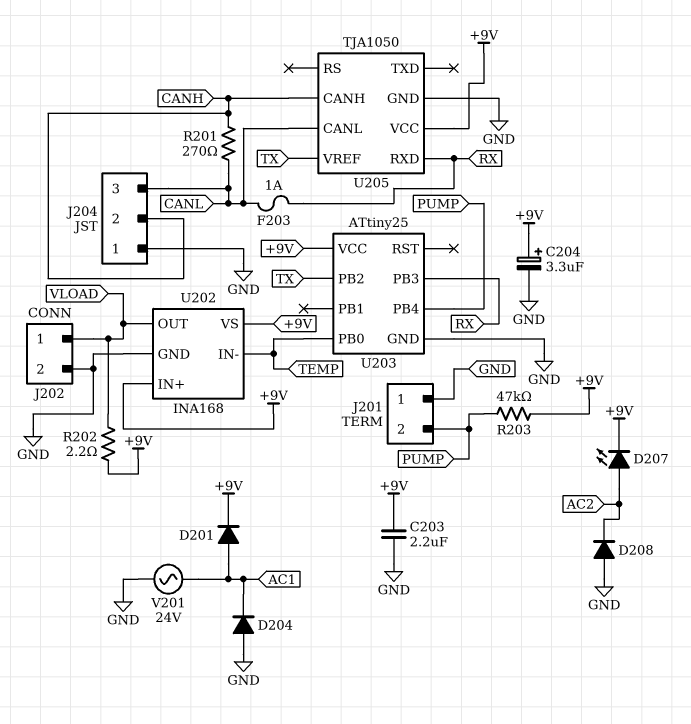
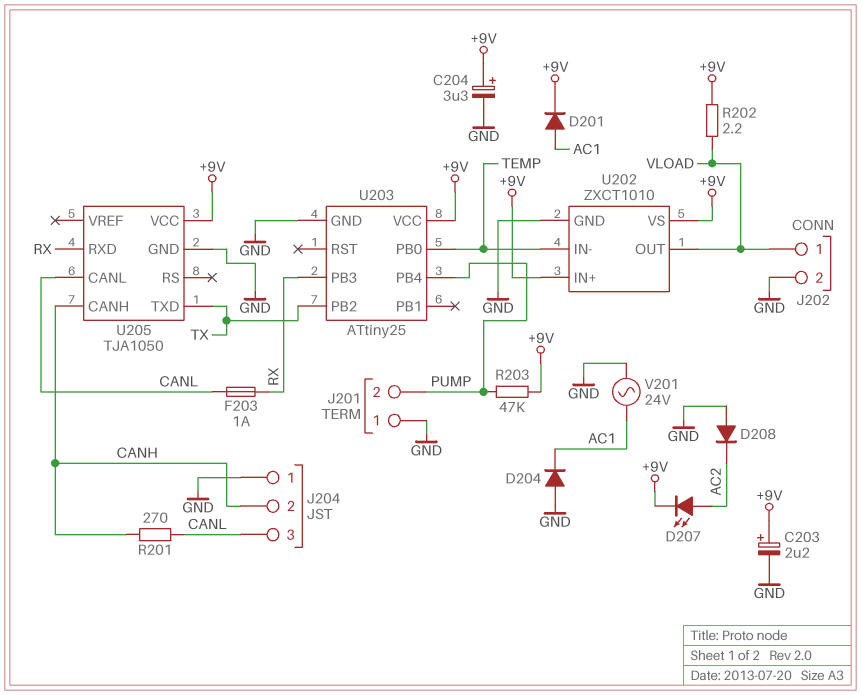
C203: 2.2uF (+9V, GND) -> 2.2uF (plus +9V, minus GND)
U202: INA168 -> ZXCT1010
U205 pin TXD: none -> TX
U205 pin VREF: TX -> none

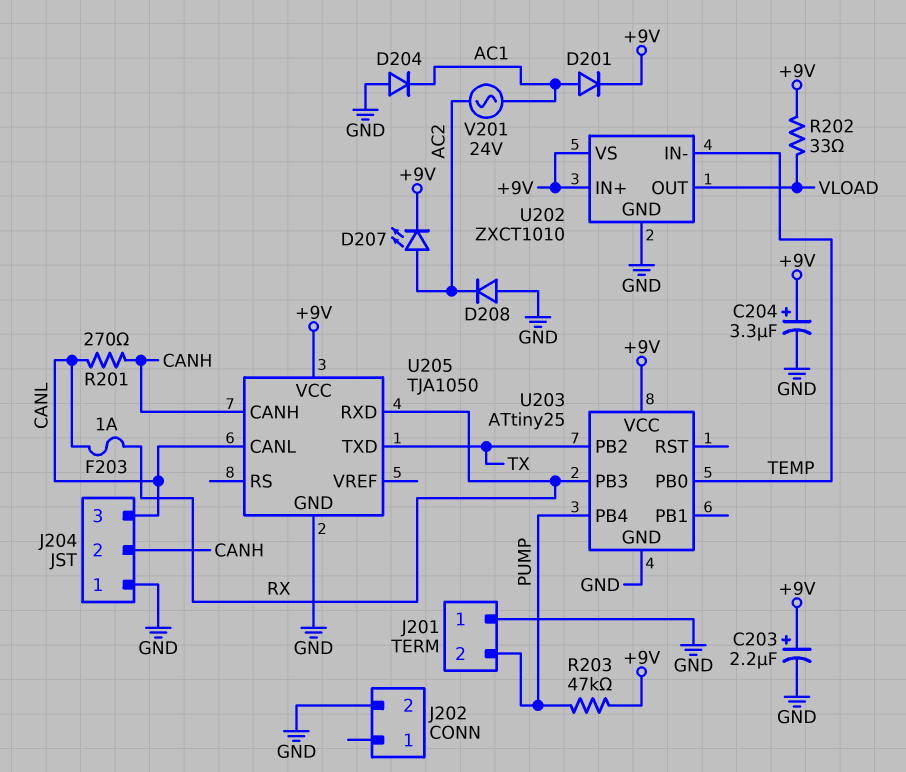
J202 pin 1: VLOAD -> none
R202: 2.2 (+9V, VLOAD) -> 33 (+9V, VLOAD)
V201: AC 24V (AC1, GND) -> AC 24V (AC1, AC2)

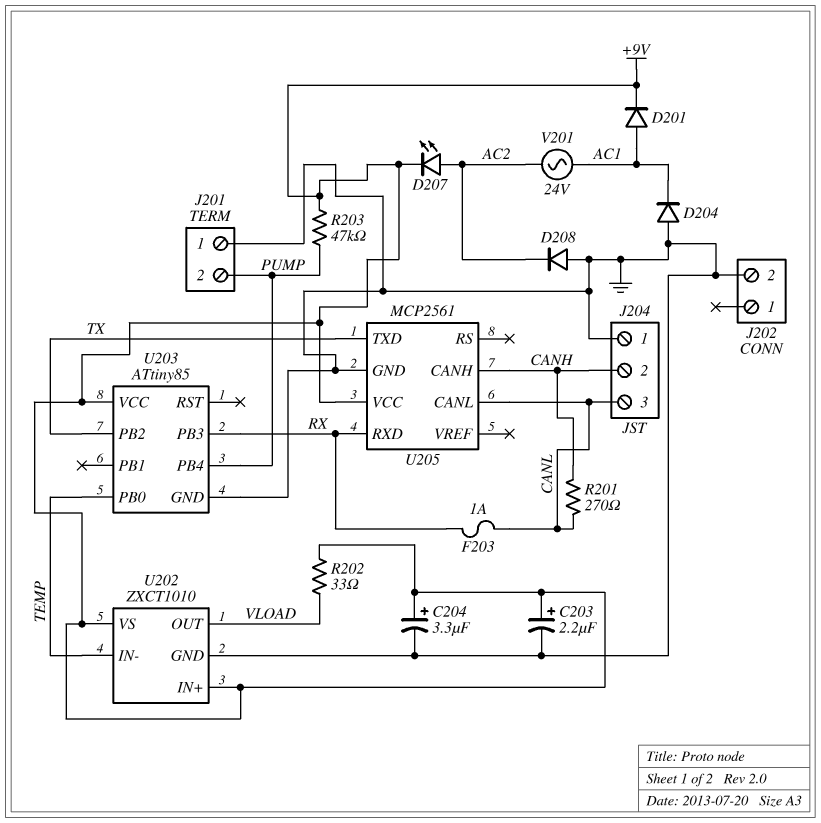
U203: ATtiny25 -> ATtiny85
U205: TJA1050 -> MCP2561

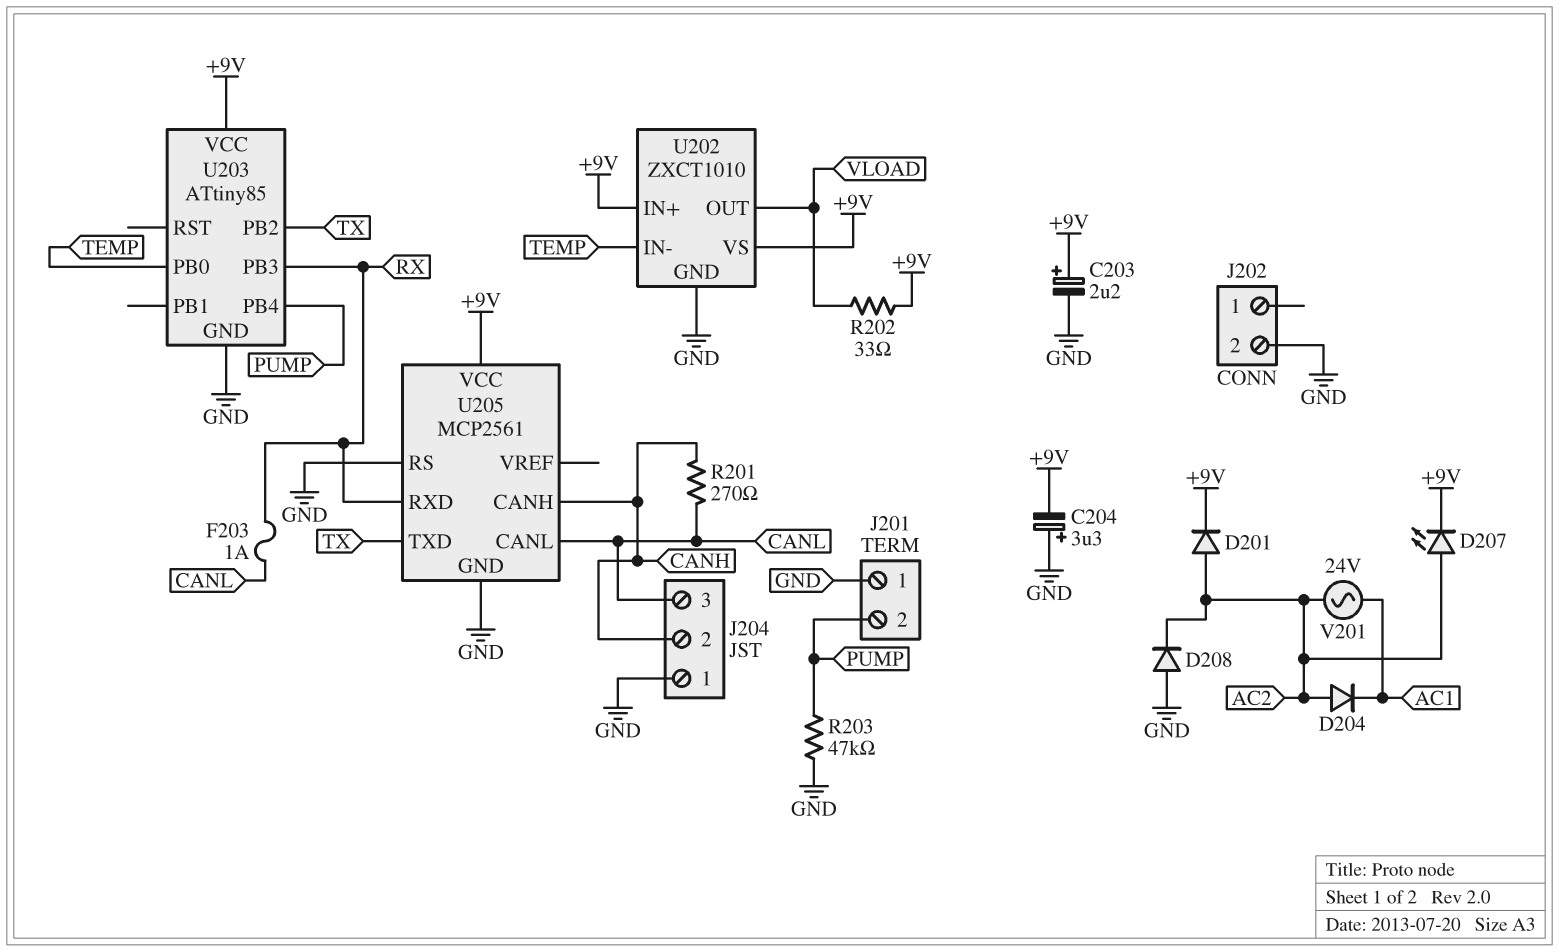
C204: 3.3uF (plus +9V, minus GND) -> 3.3uF (plus GND, minus +9V)
D201: diode (A AC1, K +9V) -> diode (A AC2, K +9V)
D204: diode (A GND, K AC1) -> diode (A AC2, K AC1)
R203: 47k (+9V, PUMP) -> 47k (GND, PUMP)
U205 pin RS: none -> GND

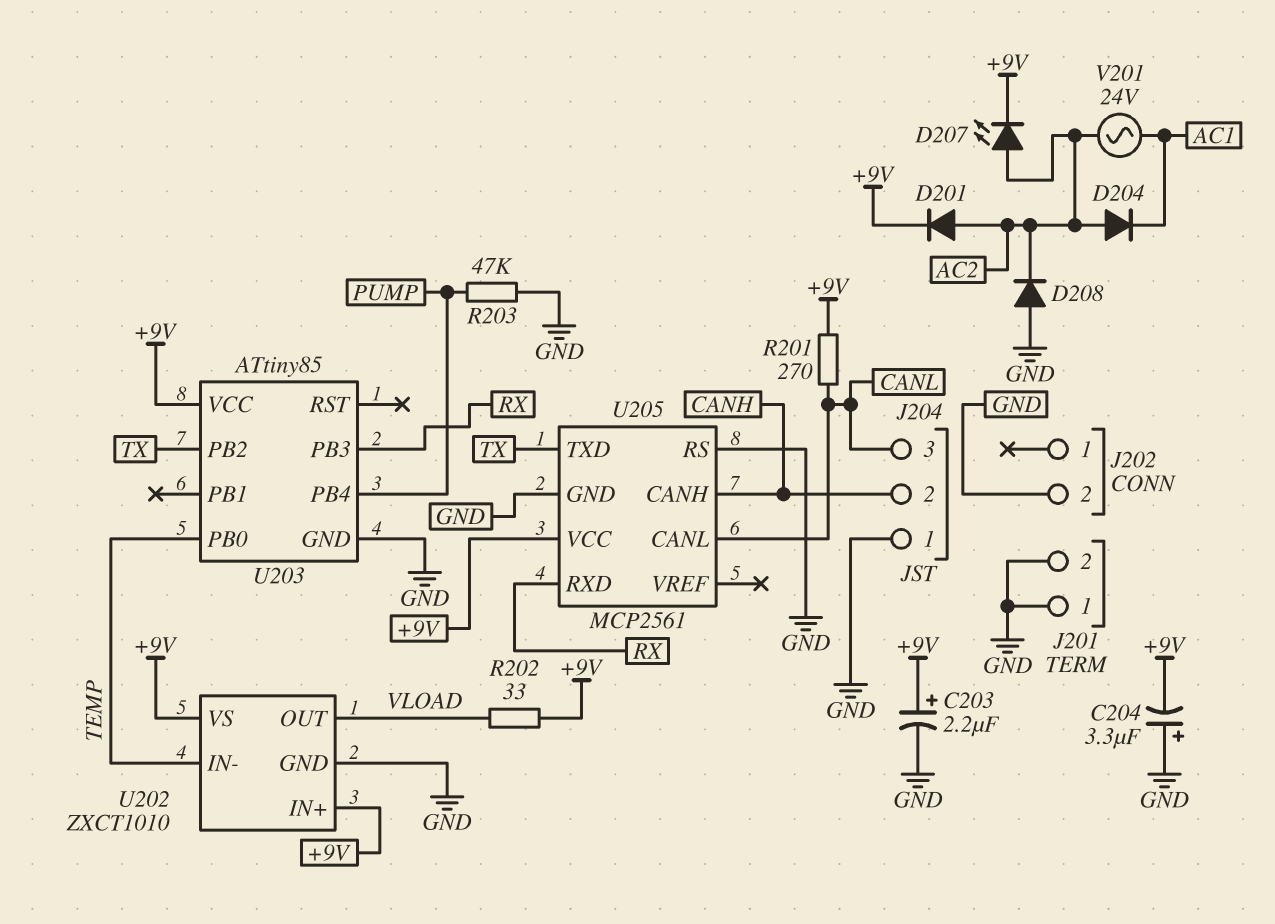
F203: 1A (CANL, RX) -> none
J201 pin 2: PUMP -> GND
R201: 270 (CANH, CANL) -> 270 (+9V, CANL)

